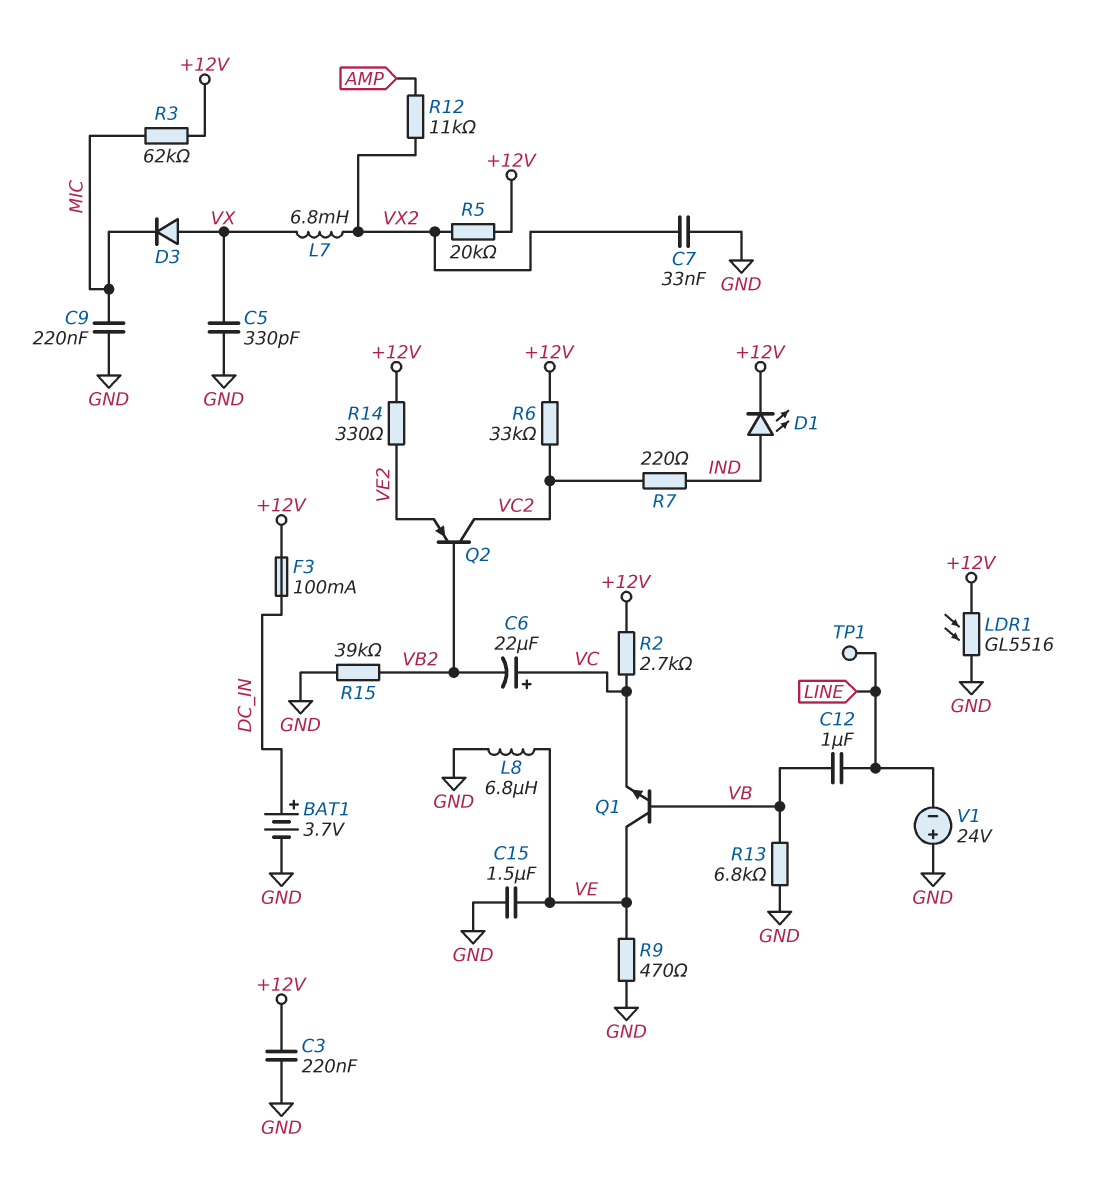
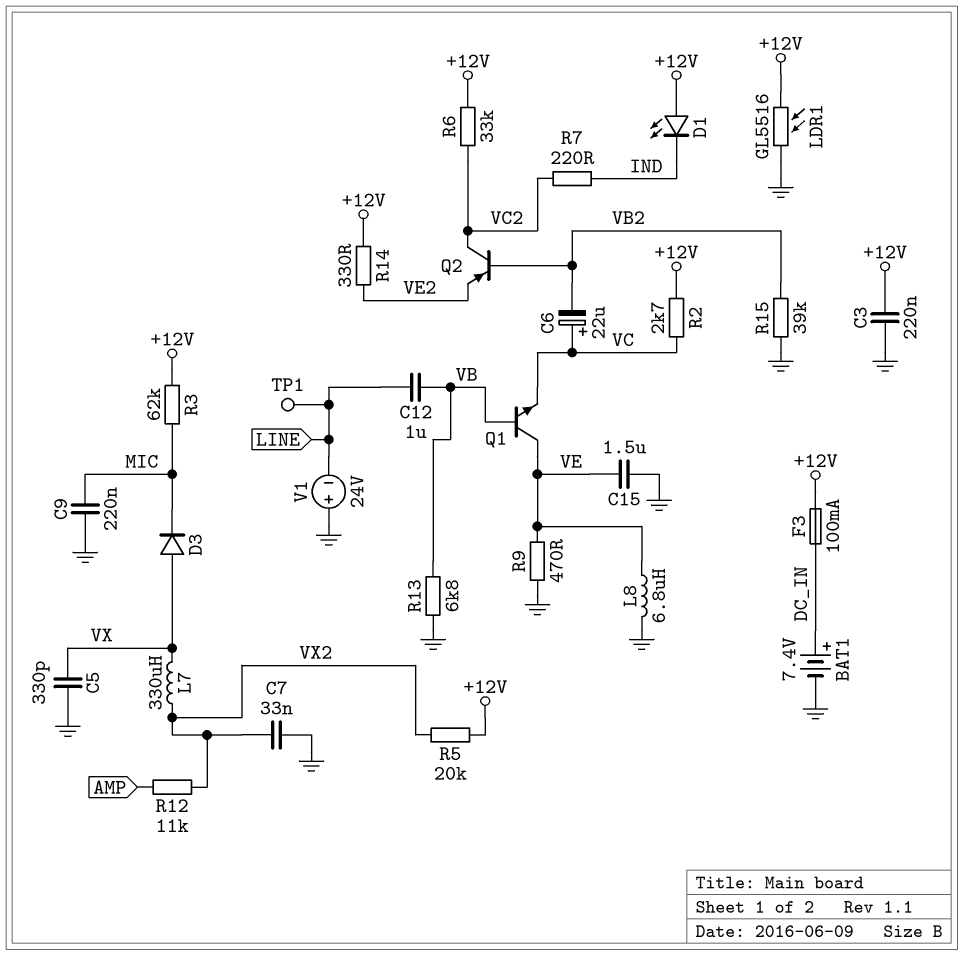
BAT1: 3.7V (plus DC_IN, minus GND) -> 7.4V (plus DC_IN, minus GND)
D1: LED (A IND, K +12V) -> LED (A +12V, K IND)
L7: 6.8mH (VX, VX2) -> 330uH (VX, VX2)

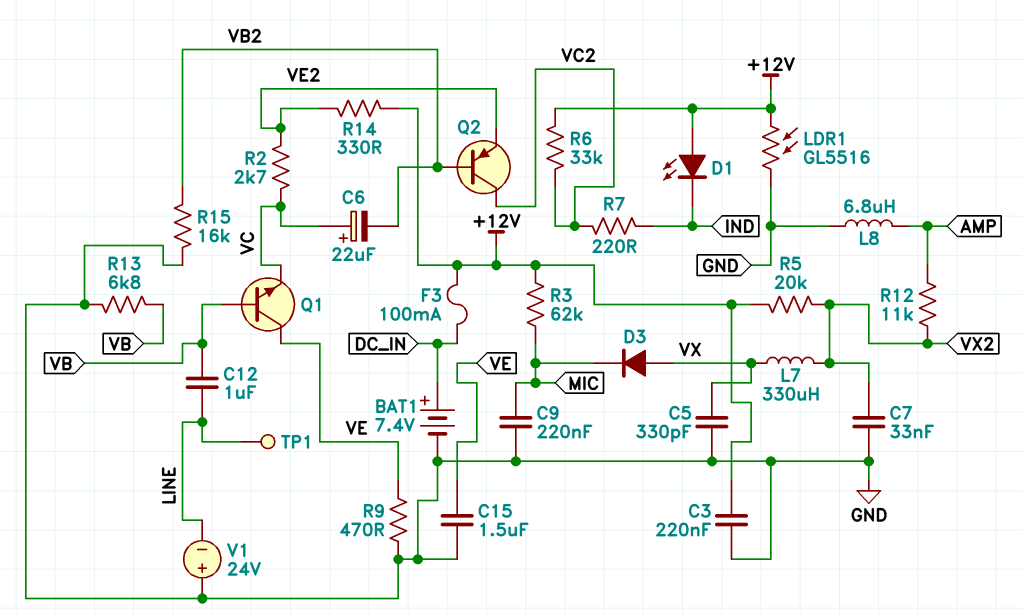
L8: 6.8uH (GND, VE) -> 6.8uH (AMP, GND)
R2: 2.7k (+12V, VC) -> 2.7k (VC, VE2)
R15: 39k (GND, VB2) -> 16k (GND, VB2)

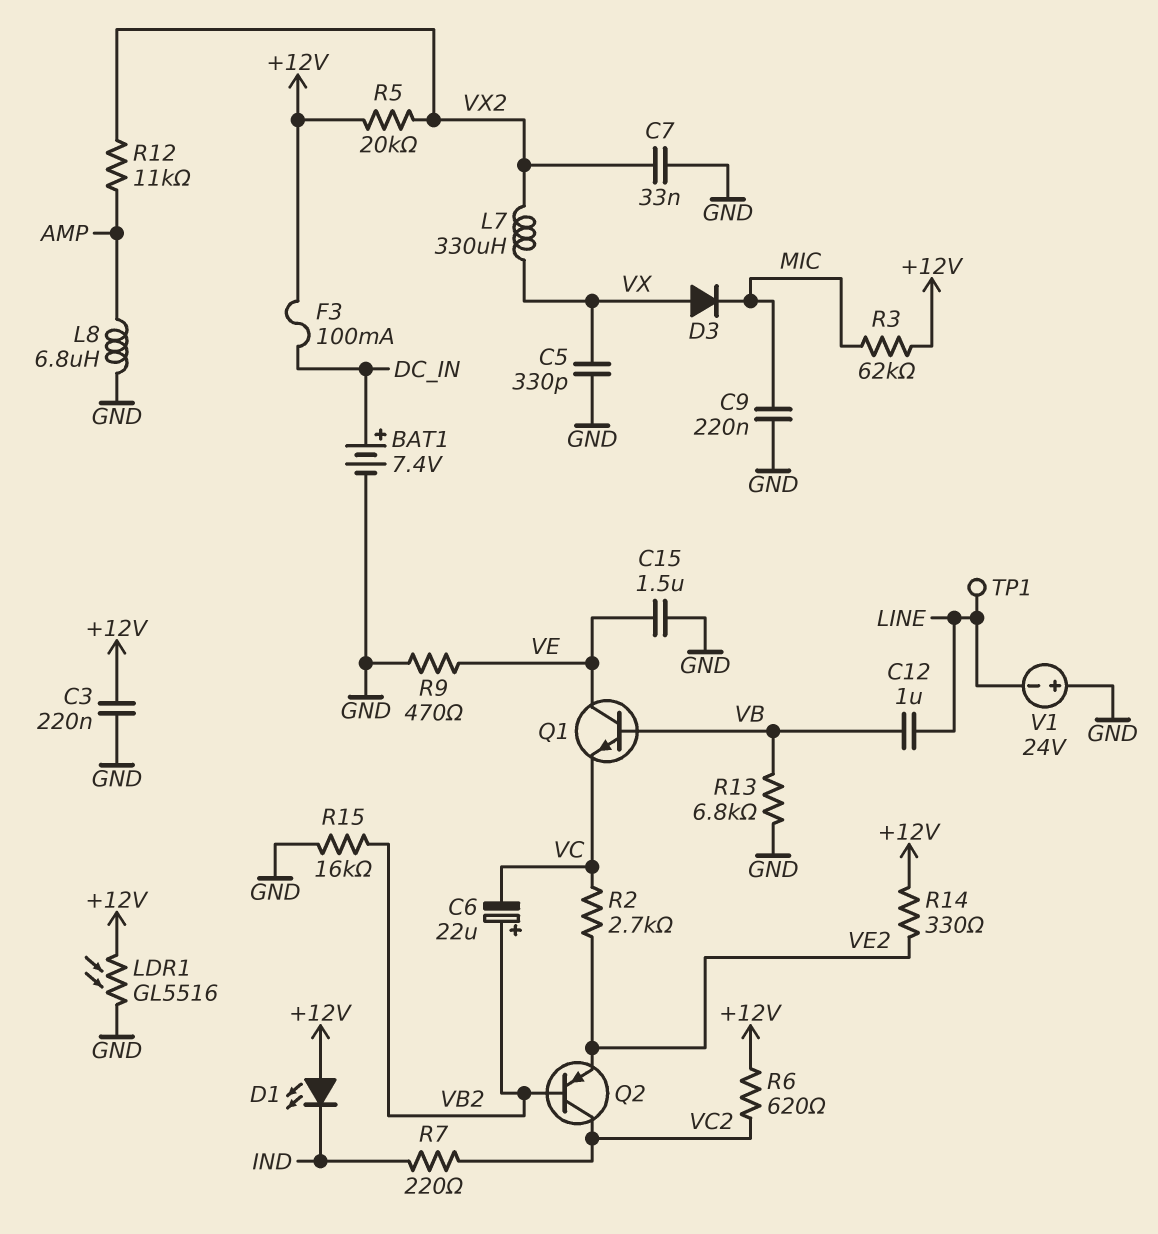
C6: 22uF (plus VC, minus VB2) -> 22uF (plus VB2, minus VC)
R6: 33k (+12V, VC2) -> 620 (+12V, VC2)

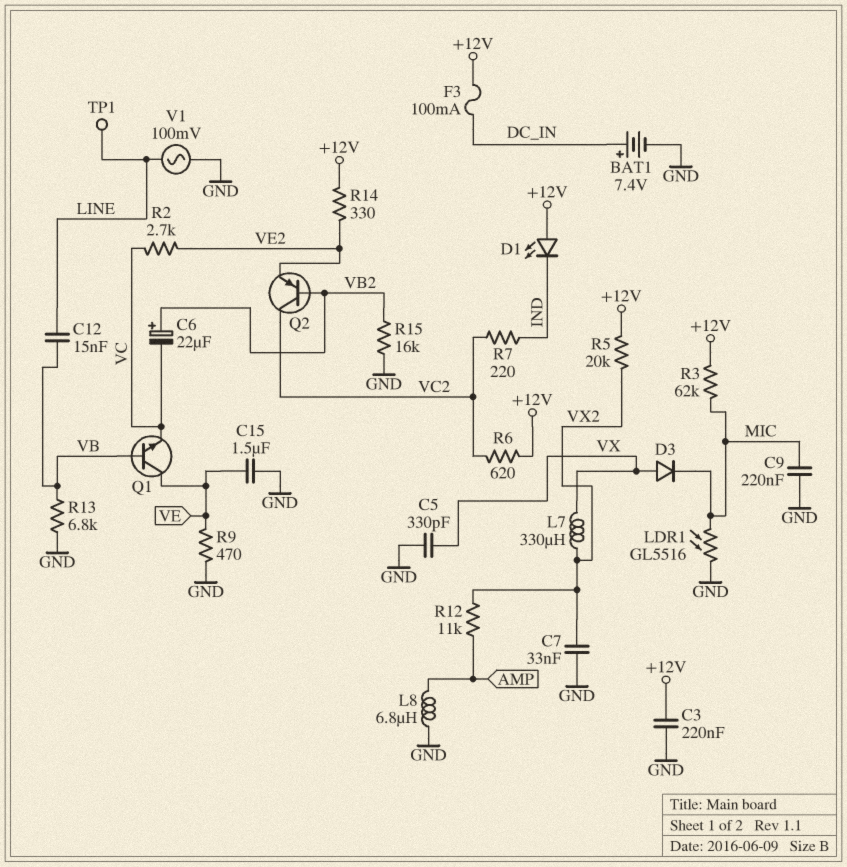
C12: 1uF (LINE, VB) -> 15nF (LINE, VB)
LDR1: GL5516 (+12V, GND) -> GL5516 (GND, MIC)
V1: 24V (plus GND, minus LINE) -> AC 100mV (GND, LINE)

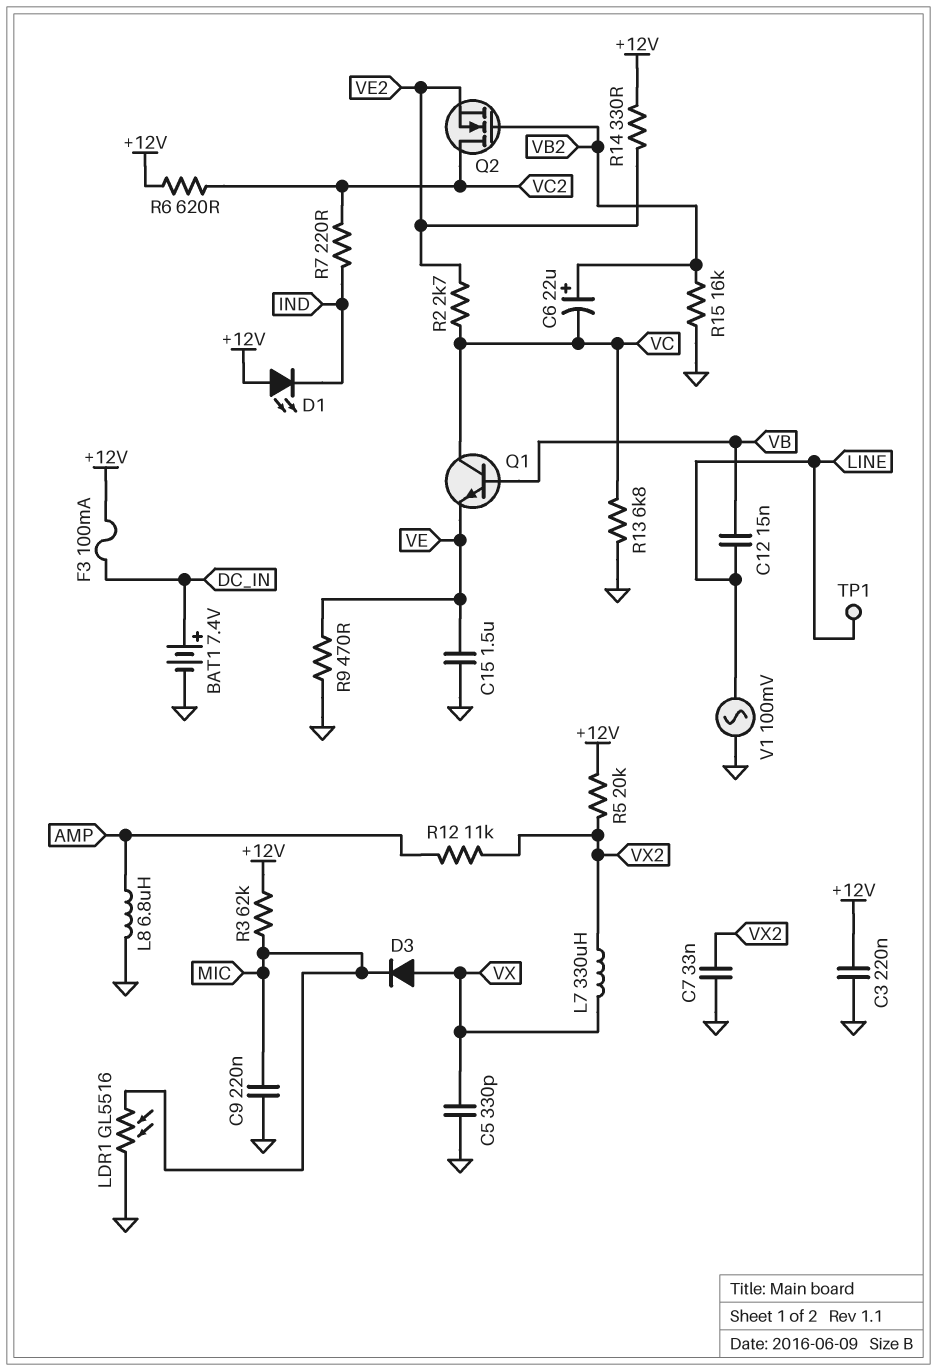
Q1: NPN (B VB, C VE, E VC) -> NPN (B VB, C VC, E VE)
Q2: PNP (B VB2, C VC2, E VE2) -> NMOS (G VB2, D VC2, S VE2)
R13: 6.8k (GND, VB) -> 6.8k (GND, VC)

